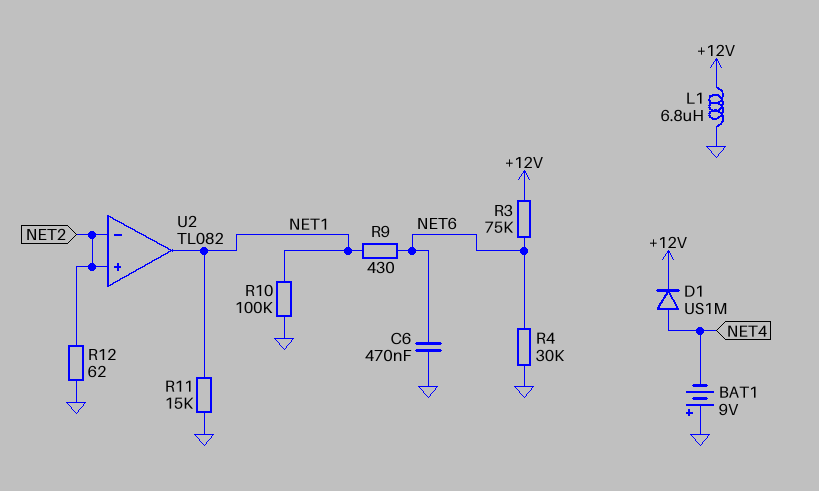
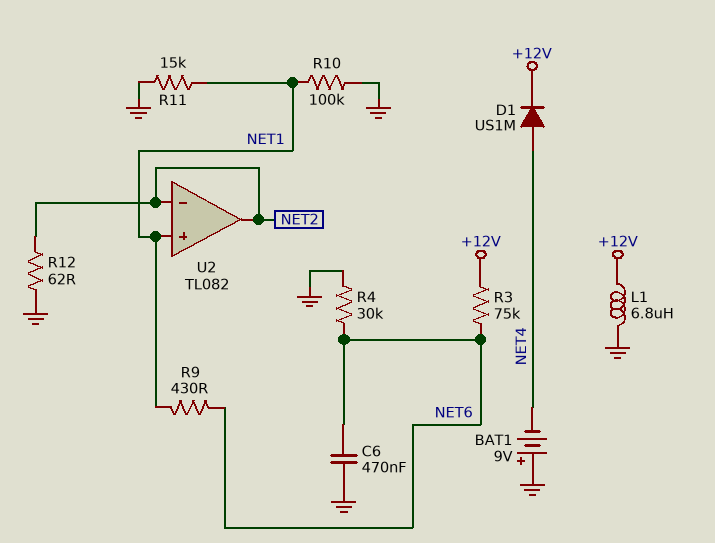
U2 pin in+: NET2 -> NET1
U2 pin out: NET1 -> NET2

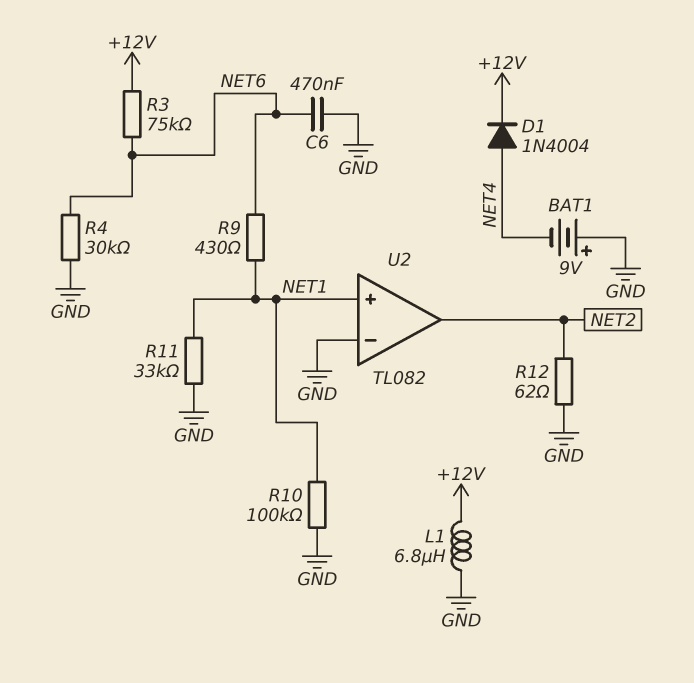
D1: diode US1M (A NET4, K +12V) -> diode 1N4004 (A NET4, K +12V)
R11: 15k (GND, NET1) -> 33k (GND, NET1)
U2 pin in-: NET2 -> GND

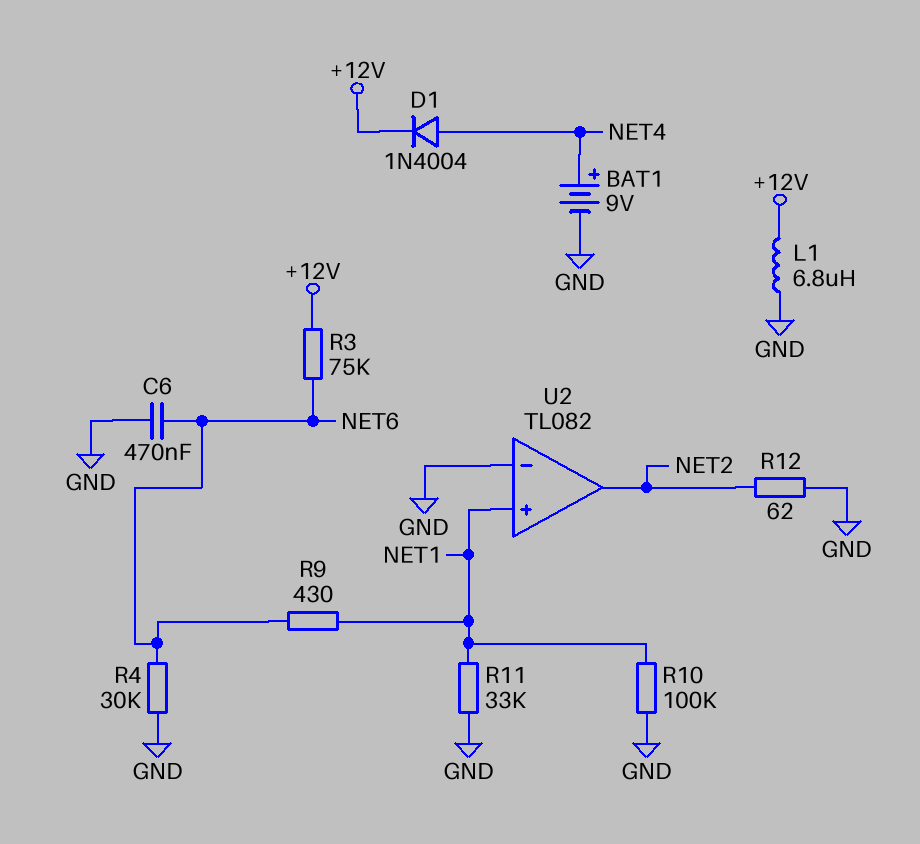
BAT1: 9V (plus GND, minus NET4) -> 9V (plus NET4, minus GND)

